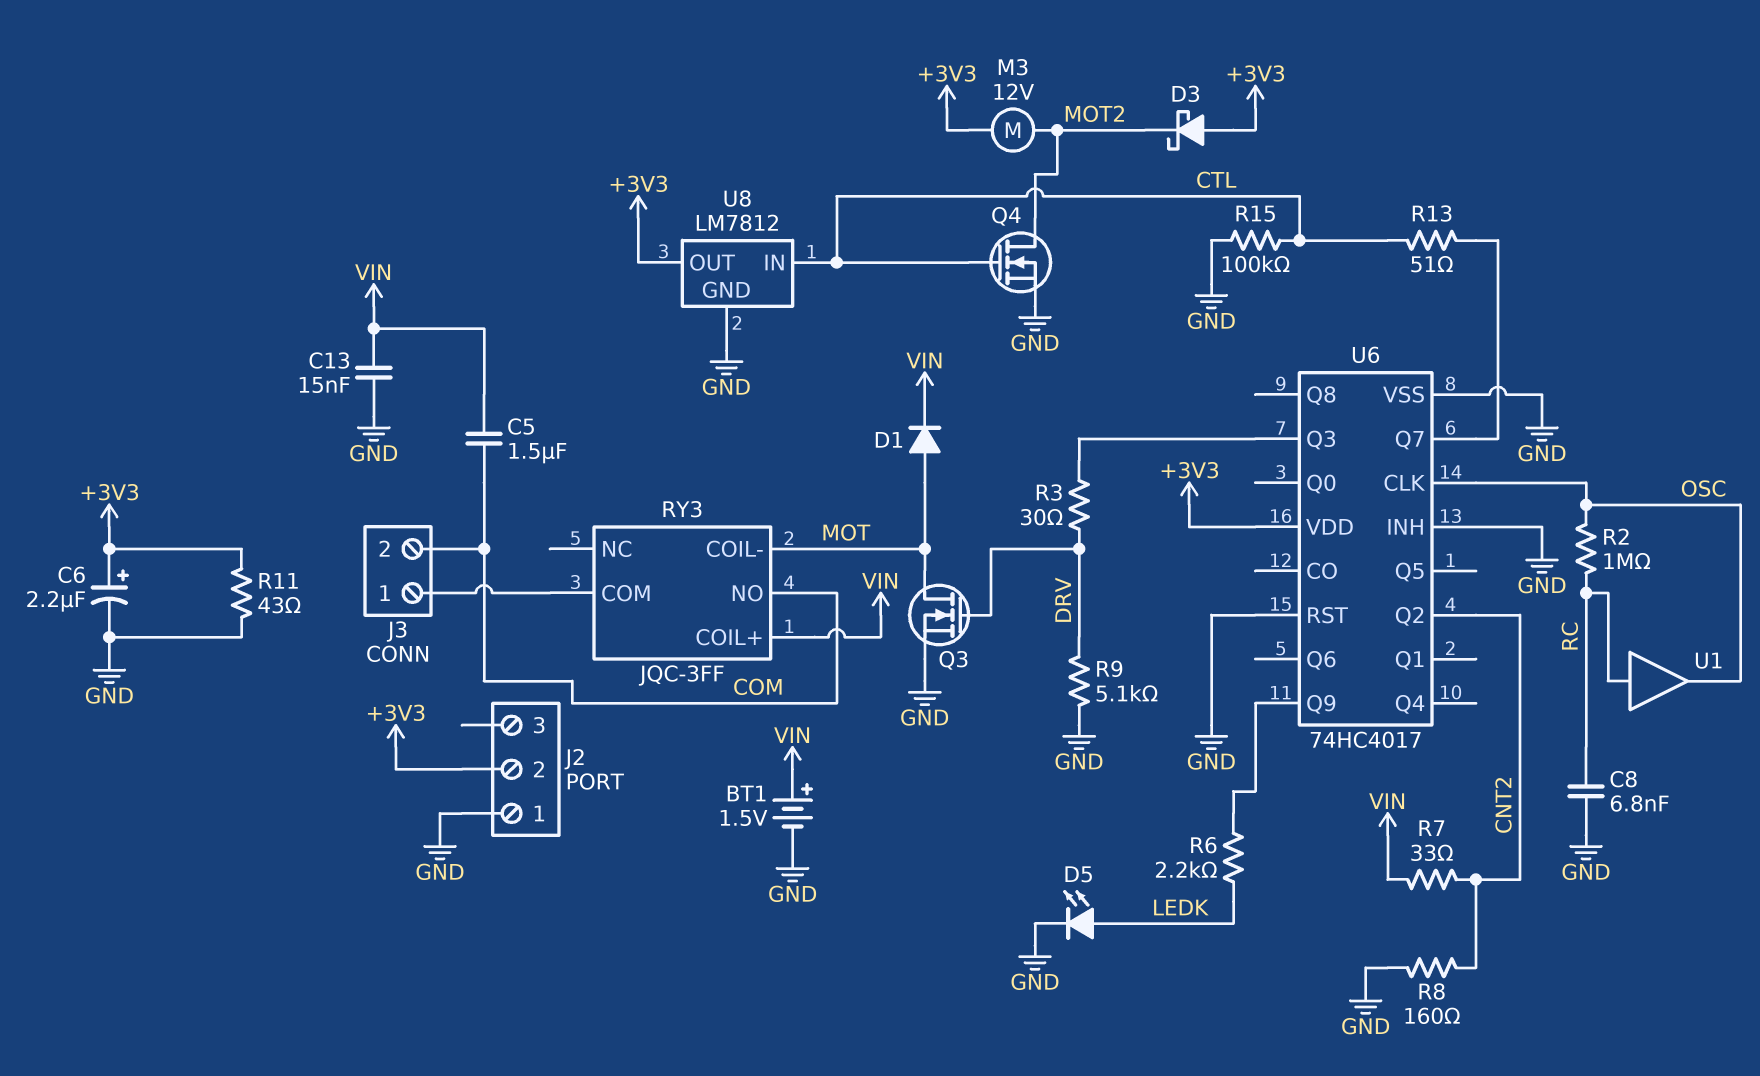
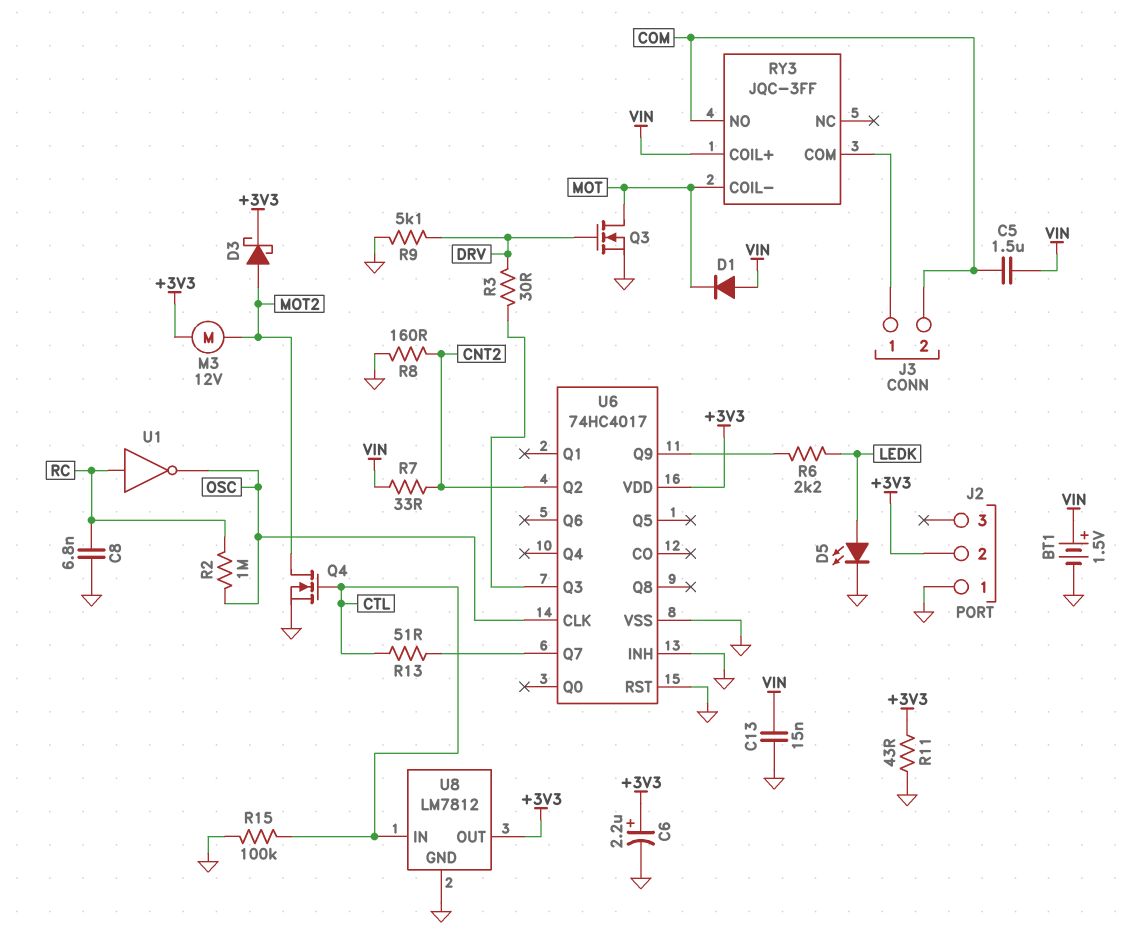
D1: diode (A MOT, K VIN) -> diode (A VIN, K MOT)
D3: schottky (A +3V3, K MOT2) -> schottky (A MOT2, K +3V3)
U1: buffer (in RC, out OSC) -> NOT (in RC, out OSC)

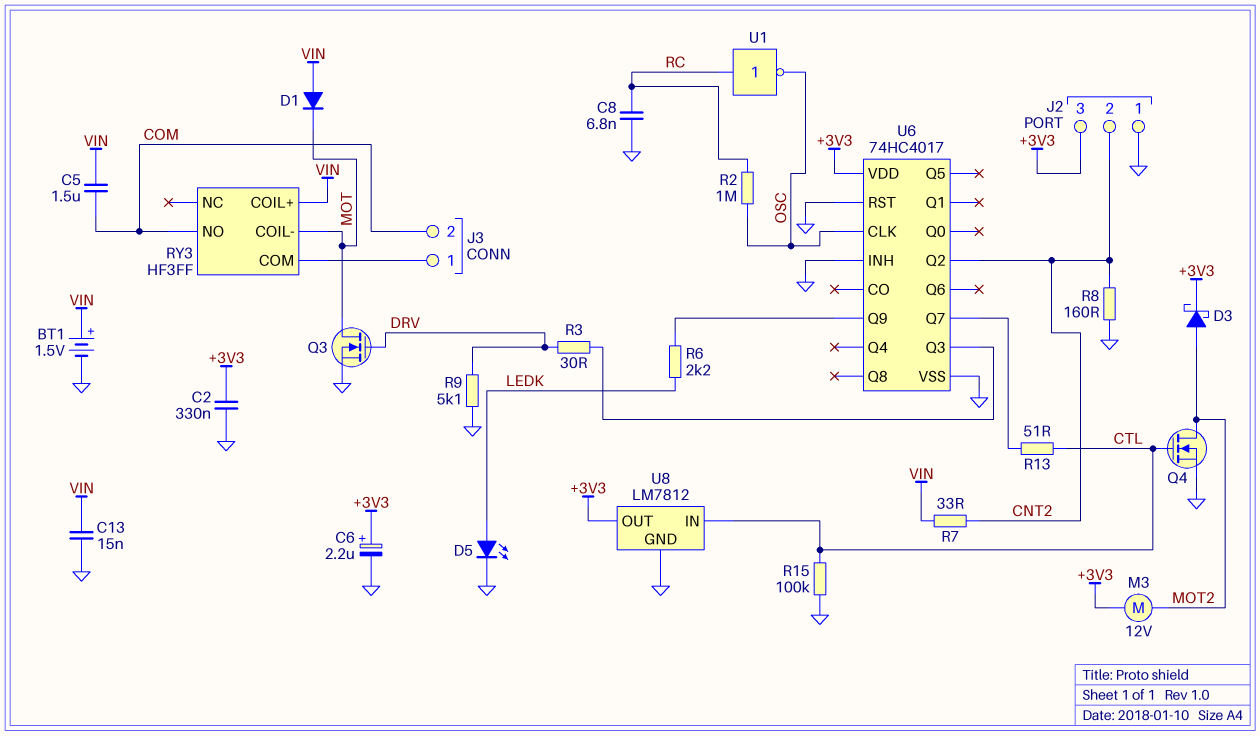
C2: none -> 330nF (+3V3, GND)
J2 pin 2: +3V3 -> CNT2
J2 pin 3: none -> +3V3
R11: 43 (+3V3, GND) -> none
RY3: JQC-3FF -> HF3FF

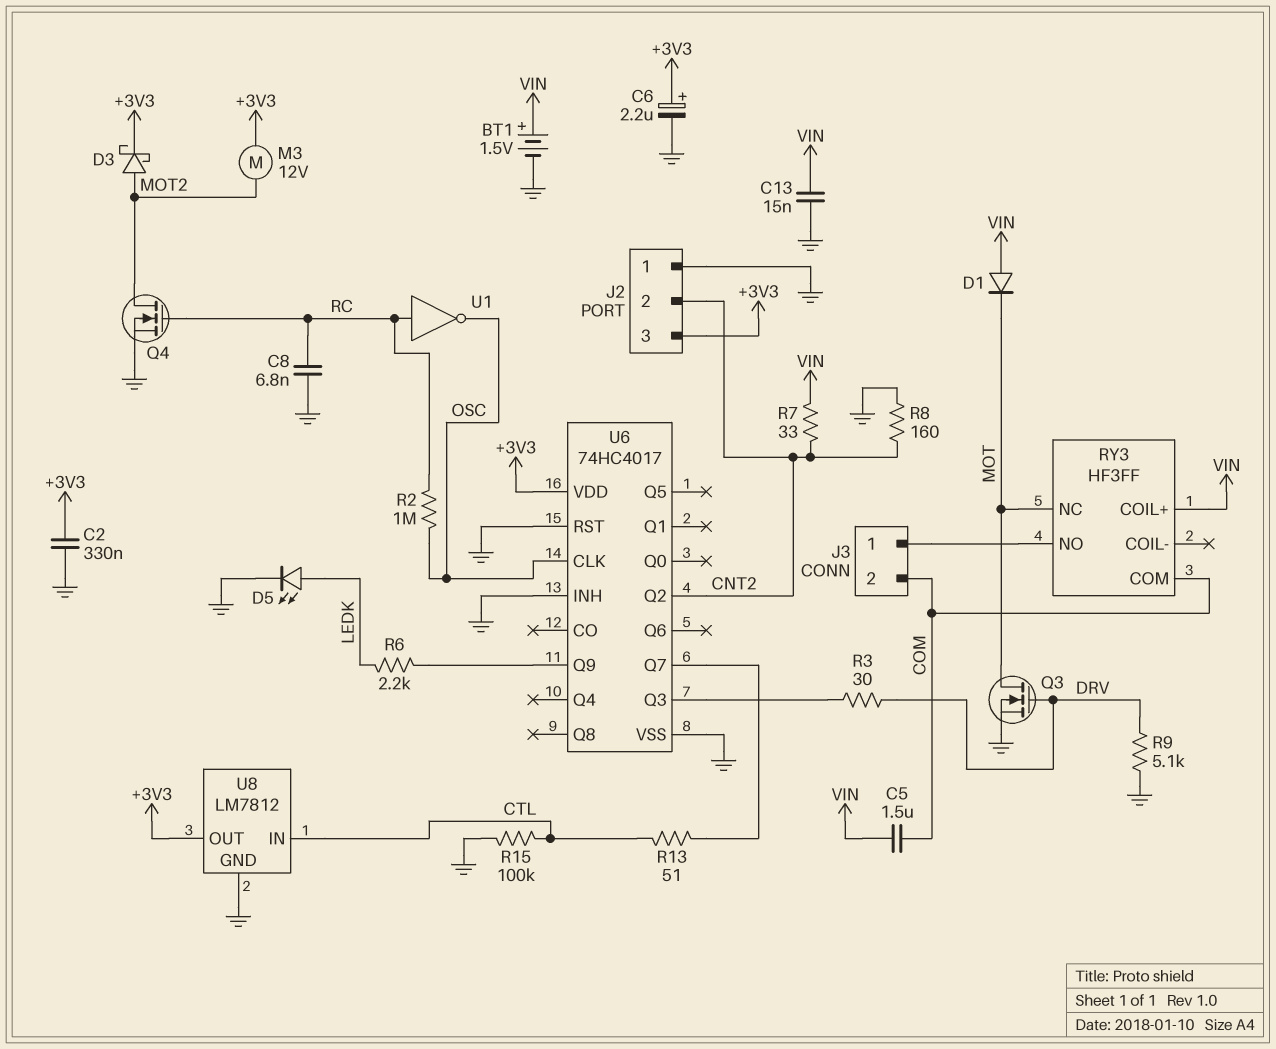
Q4: NMOS (G CTL, D MOT2, S GND) -> NMOS (G RC, D MOT2, S GND)
RY3 pin COIL-: MOT -> none
RY3 pin COM: J3/1 -> COM
RY3 pin NC: none -> MOT
RY3 pin NO: COM -> J3/1

